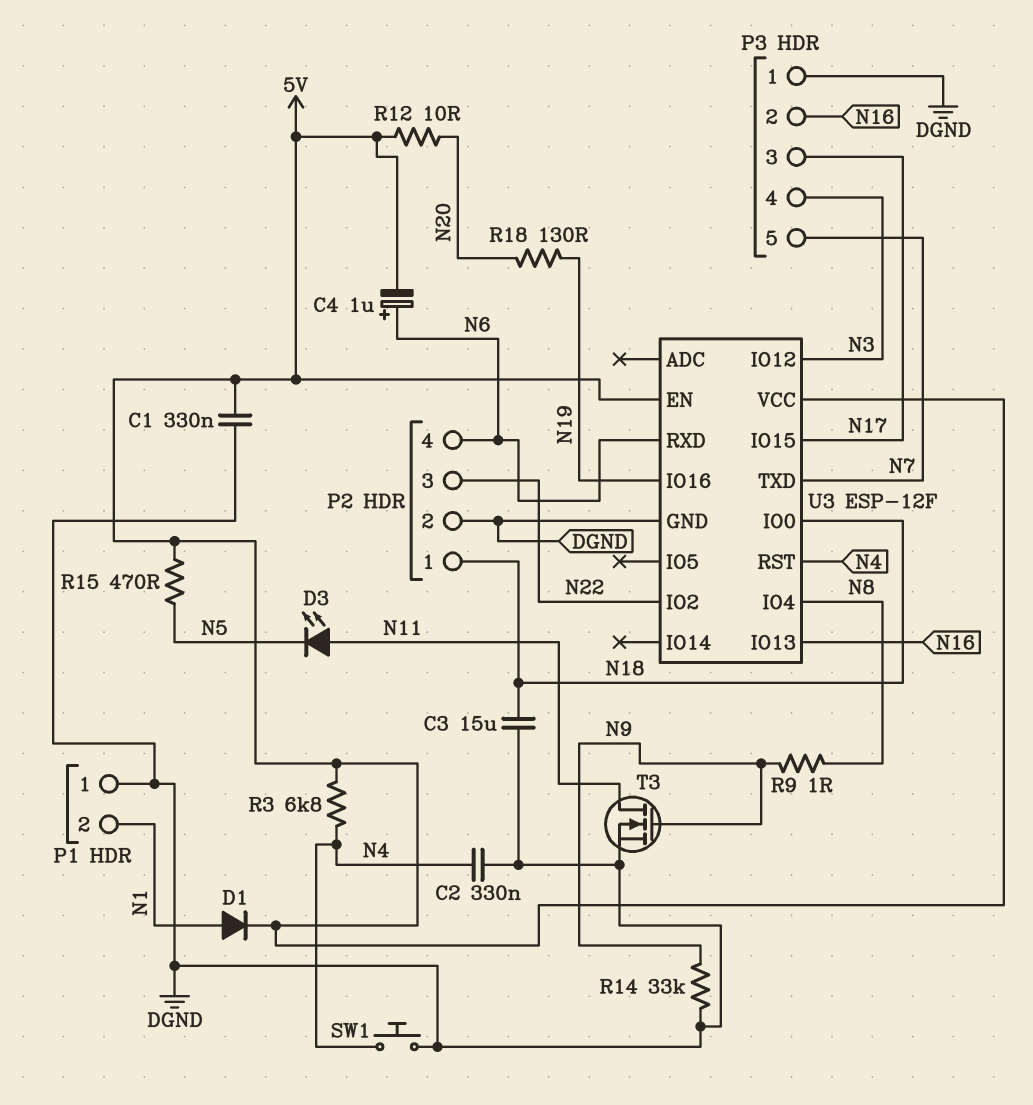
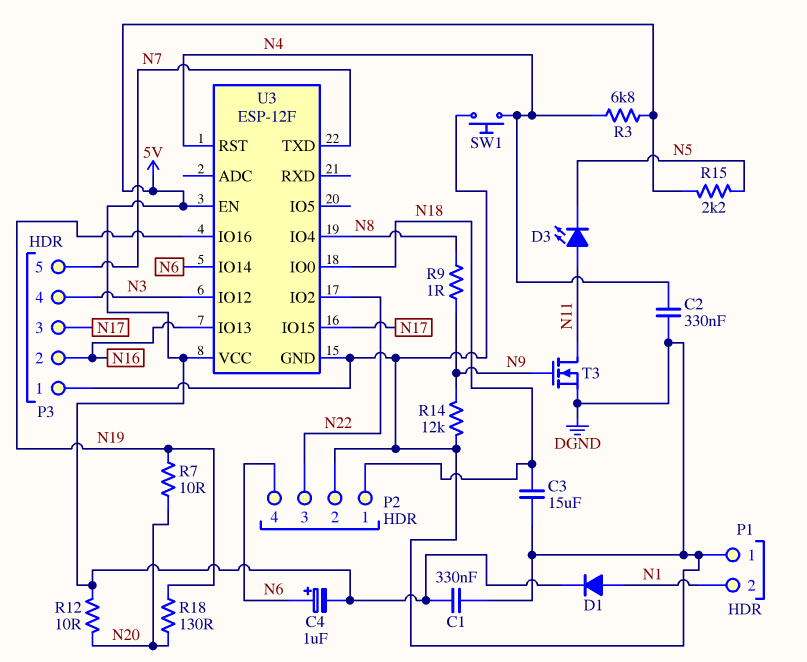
R7: none -> 10 (N19, N20)
R14: 33k (DGND, N9) -> 12k (DGND, N9)
R15: 470 (5V, N5) -> 2.2k (5V, N5)
U3 pin IO14: none -> N6
U3 pin RXD: N6 -> none

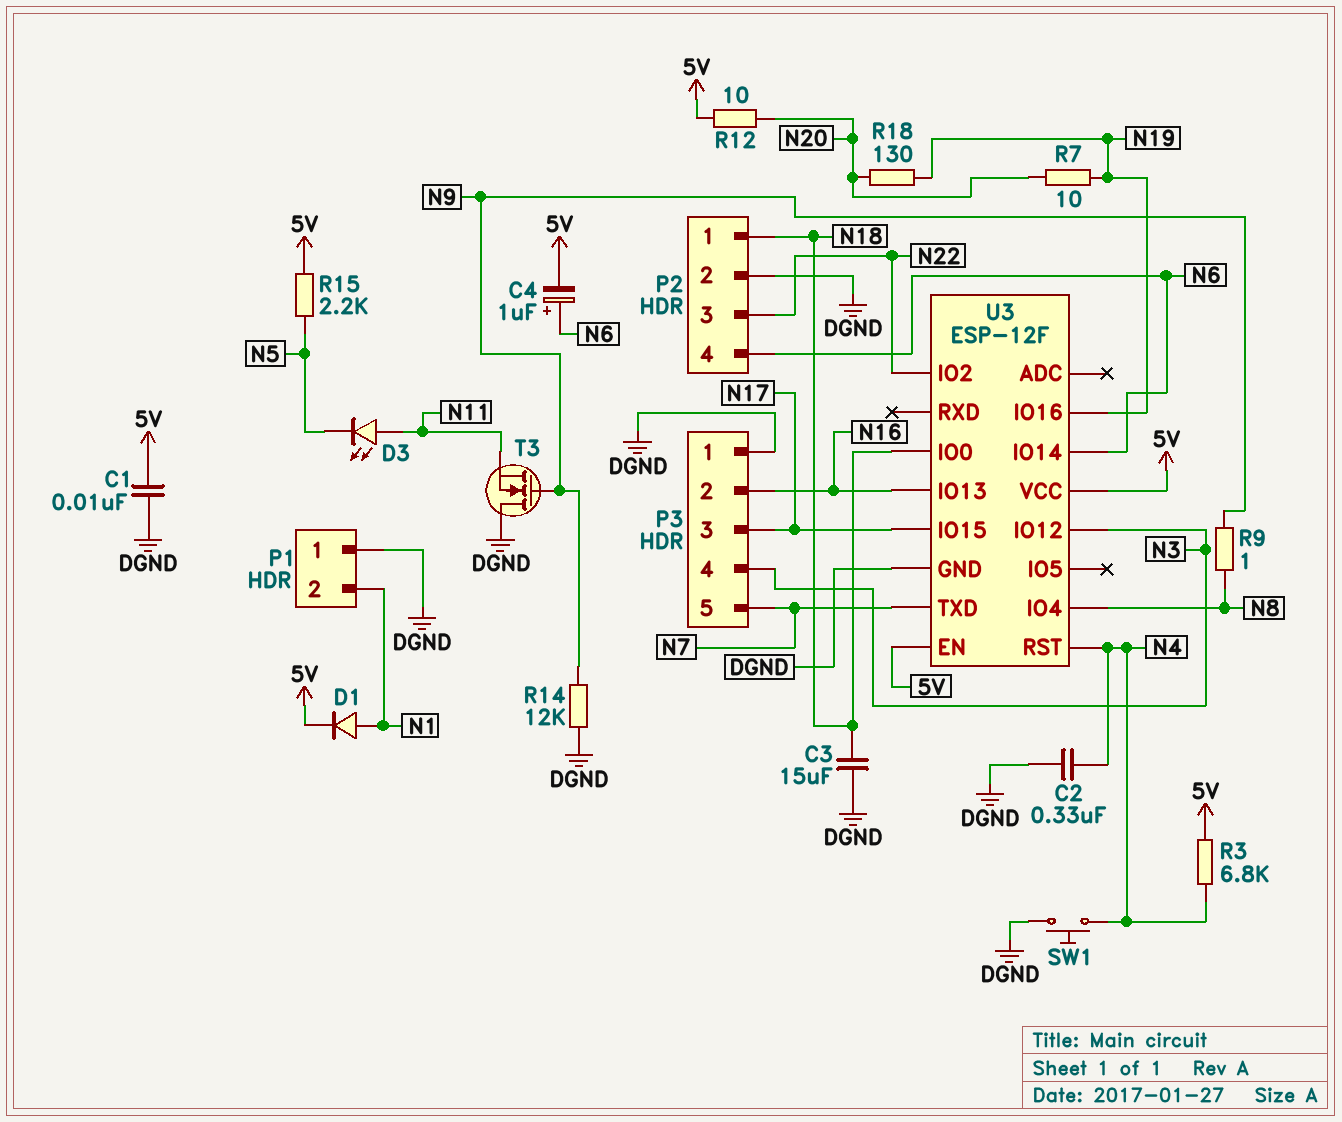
C1: 330nF (5V, DGND) -> 10nF (5V, DGND)
T3: NMOS (G N9, D N11, S DGND) -> NMOS (G N9, D DGND, S N11)

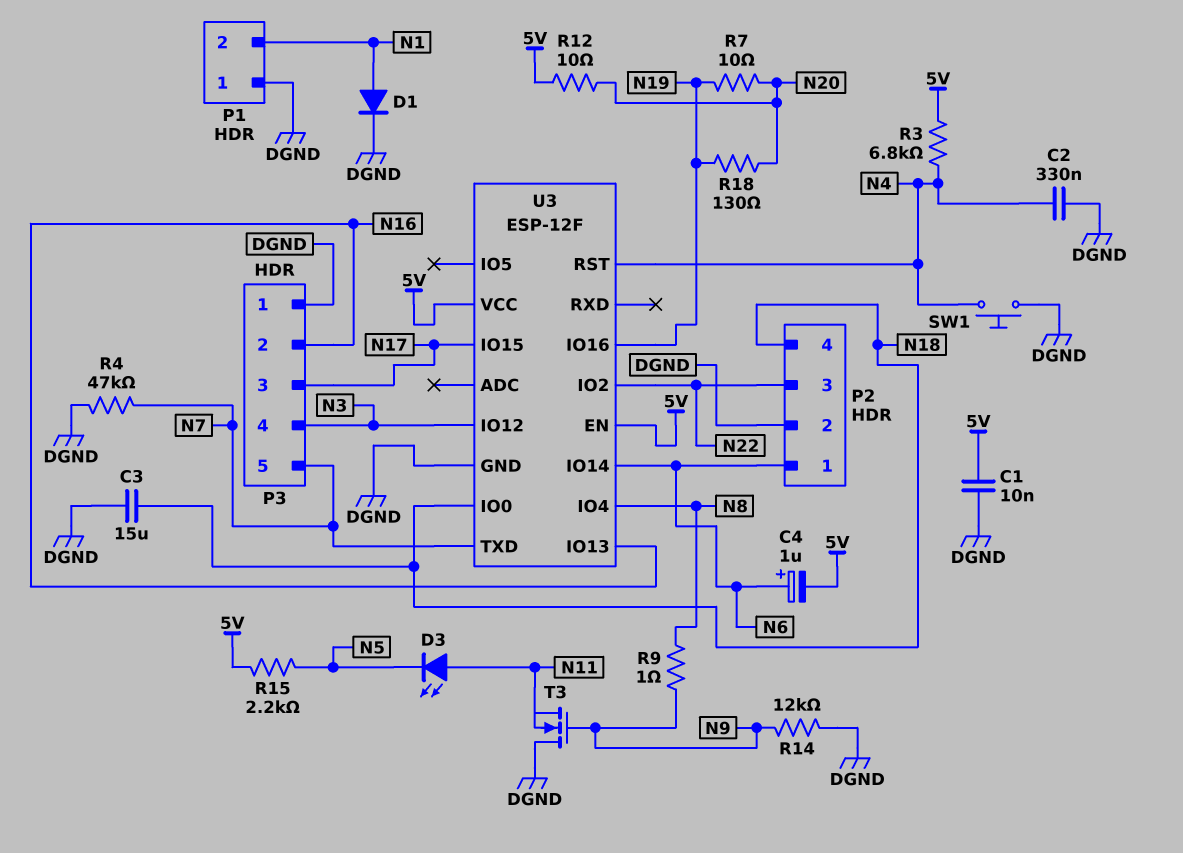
D1: diode (A N1, K 5V) -> diode (A N1, K DGND)
P2 pin 1: N18 -> N6
P2 pin 4: N6 -> N18
R4: none -> 47k (DGND, N7)

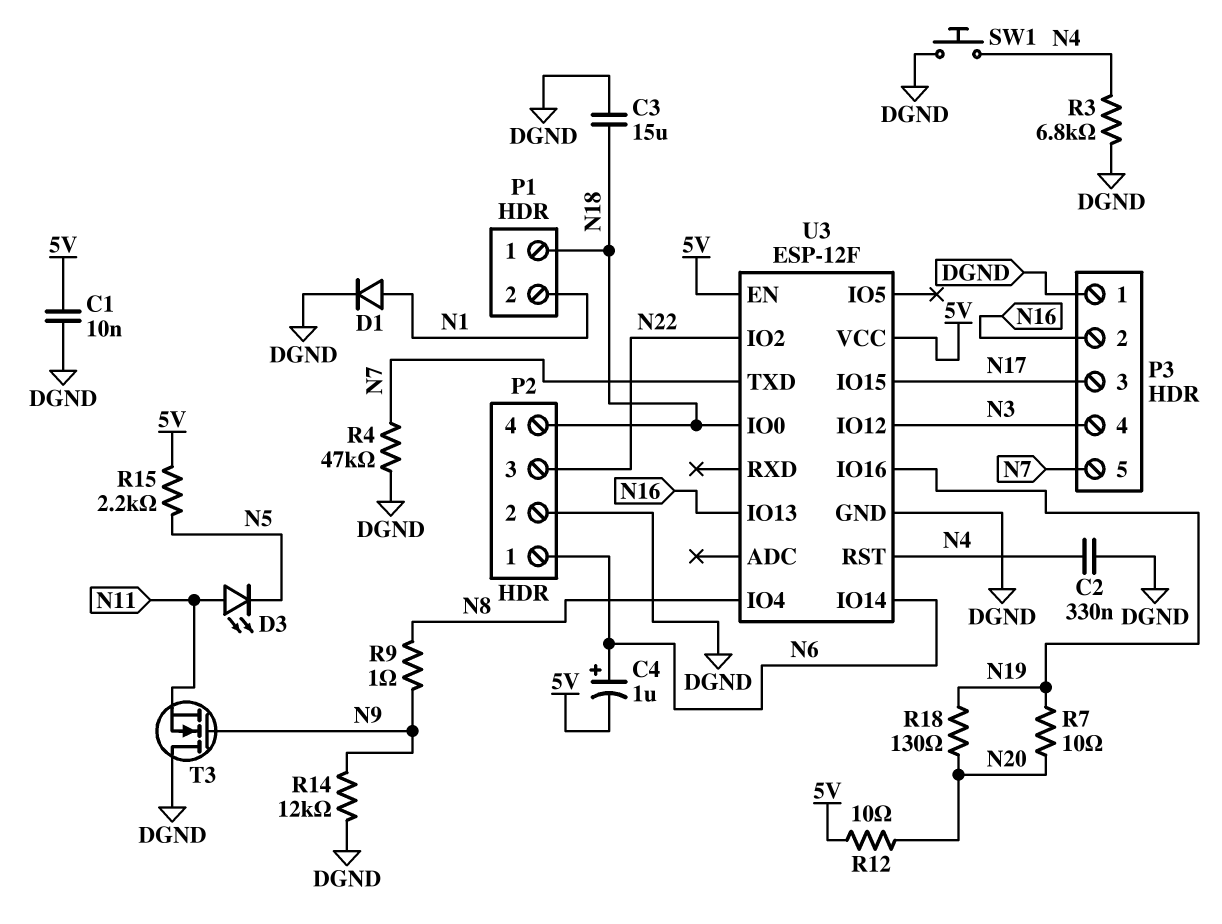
P1 pin 1: DGND -> N18
R3: 6.8k (5V, N4) -> 6.8k (DGND, N4)

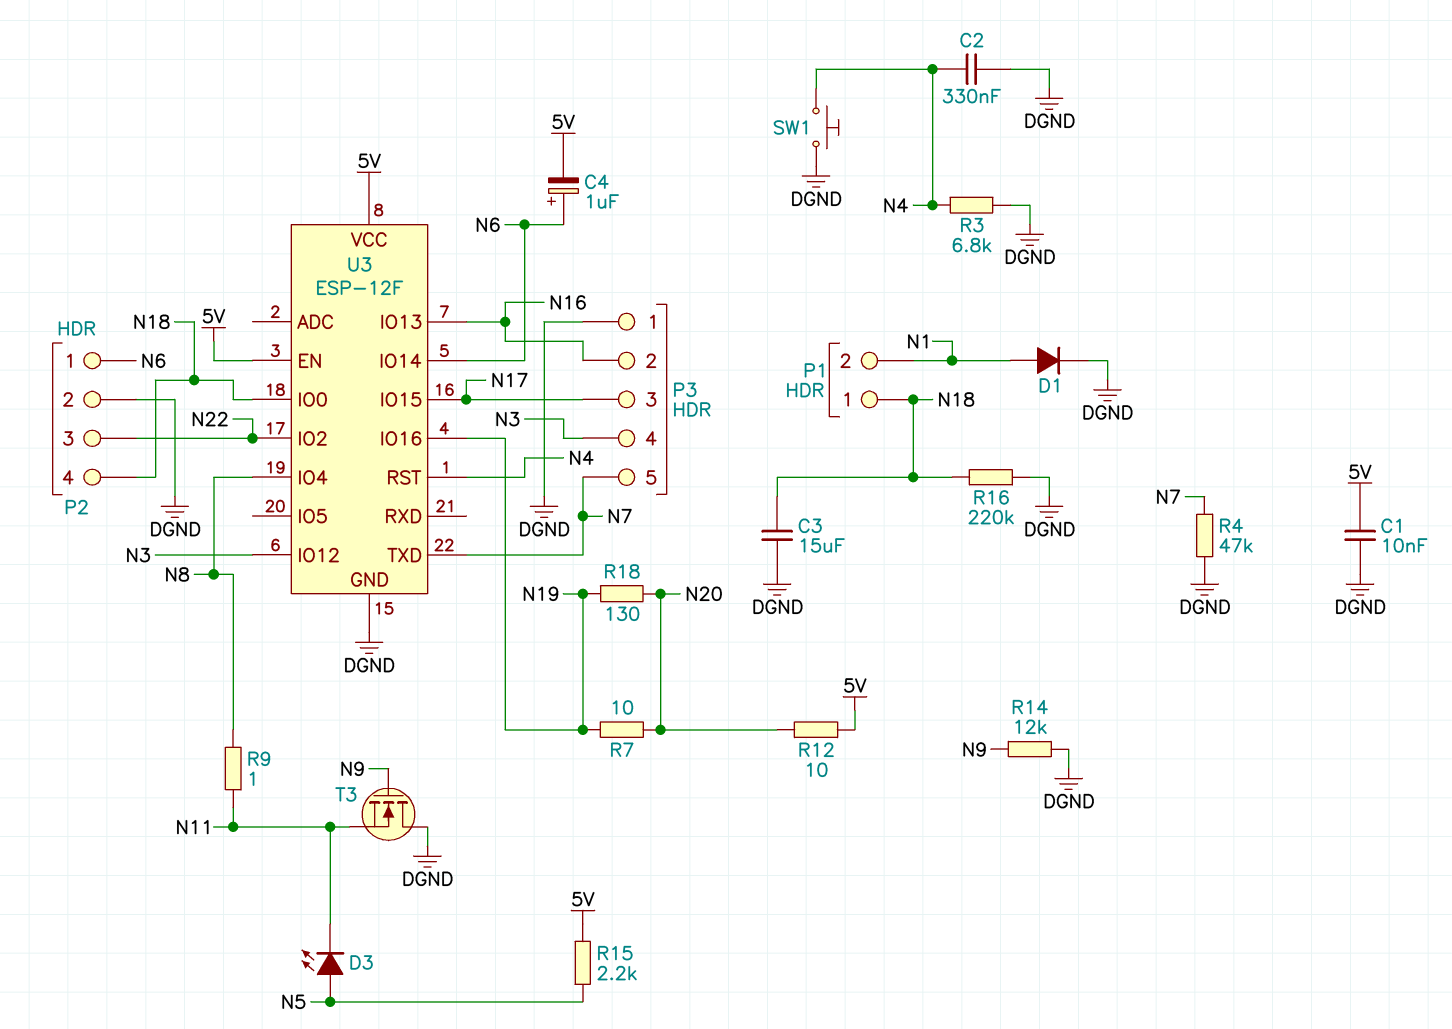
D3: LED (A N11, K N5) -> LED (A N5, K N11)
R9: 1 (N8, N9) -> 1 (N8, N11)
R16: none -> 220k (DGND, N18)

